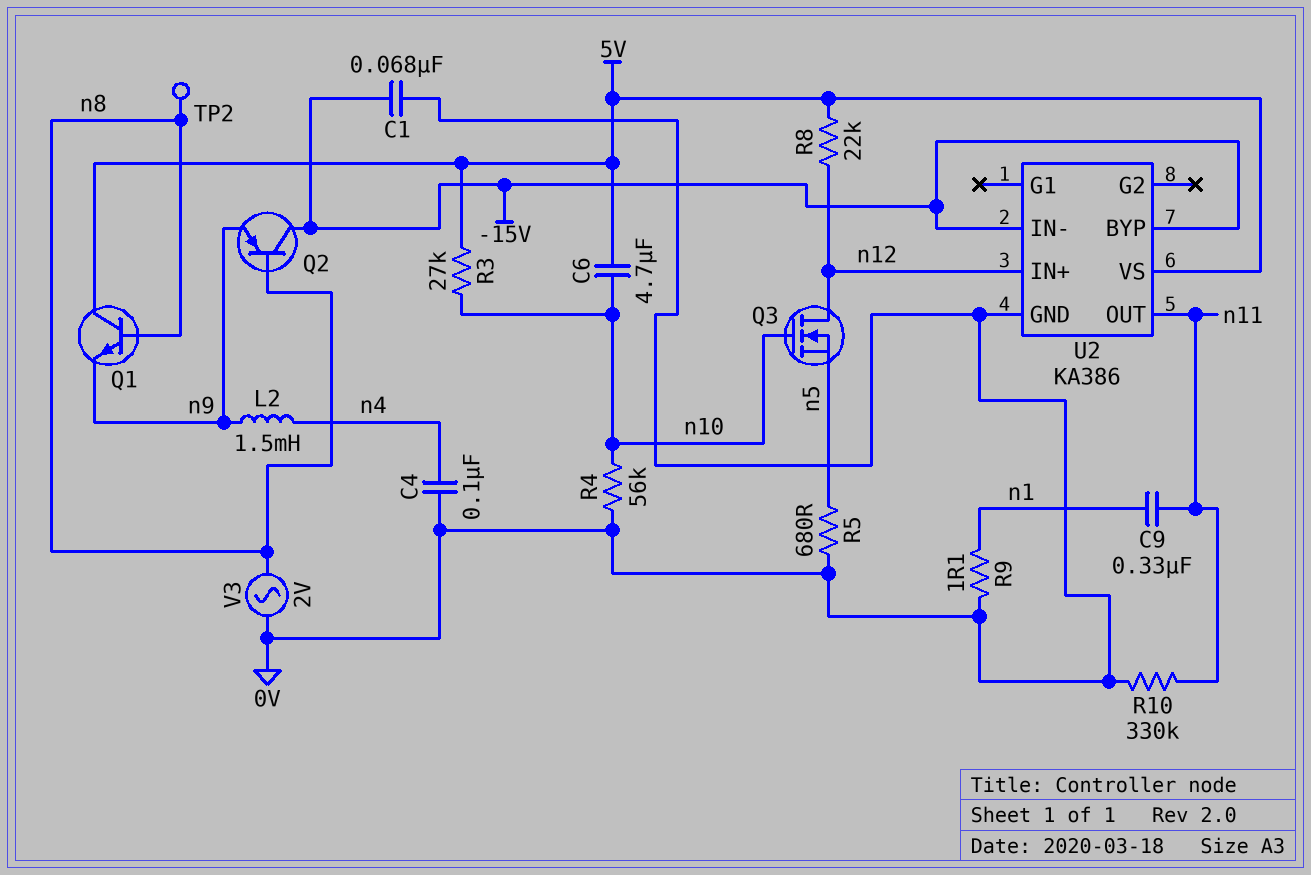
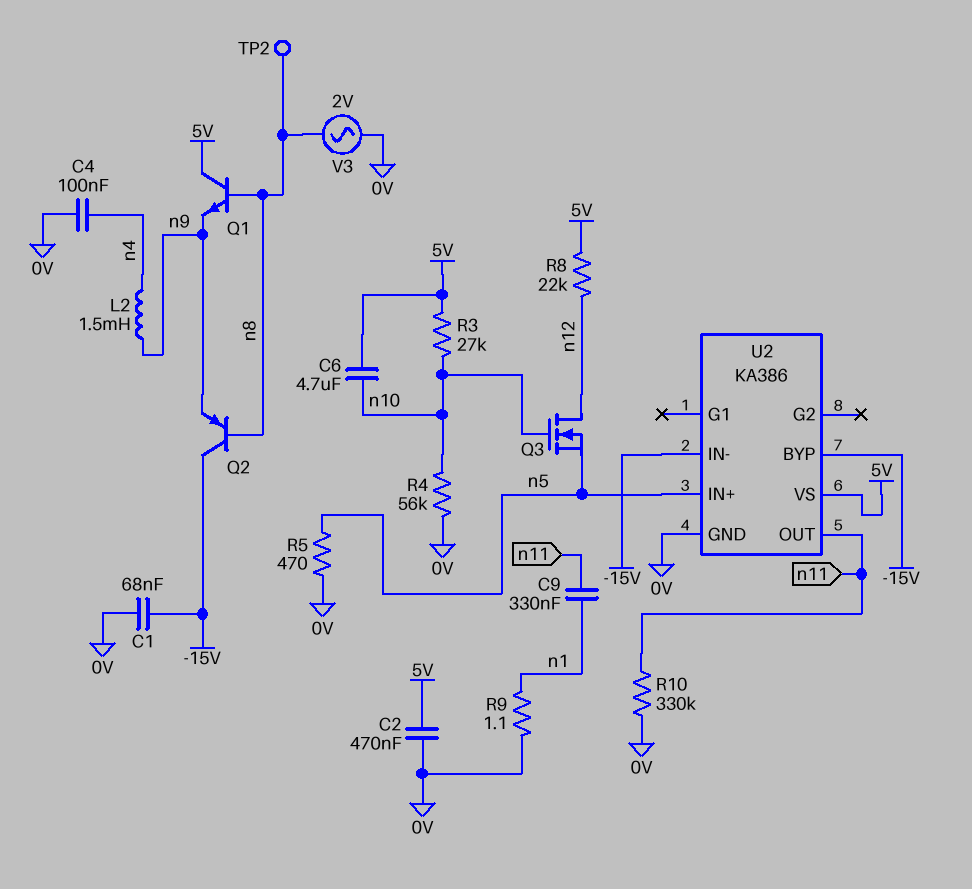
C2: none -> 470nF (0V, 5V)
R5: 680 (0V, n5) -> 470 (0V, n5)
U2 pin IN+: n12 -> n5

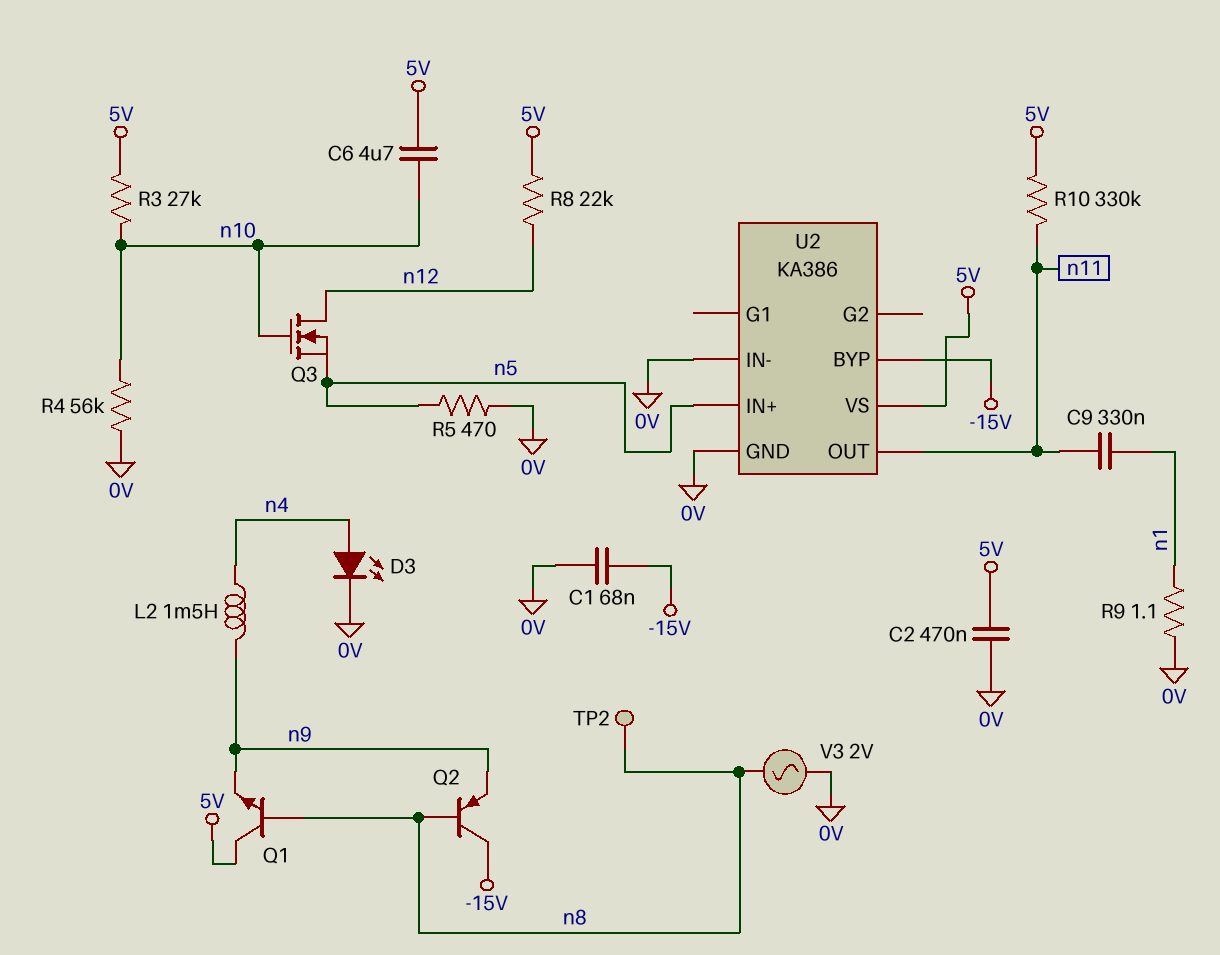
C4: 100nF (0V, n4) -> none
D3: none -> LED (A n4, K 0V)
R10: 330k (0V, n11) -> 330k (5V, n11)
U2 pin IN-: -15V -> 0V

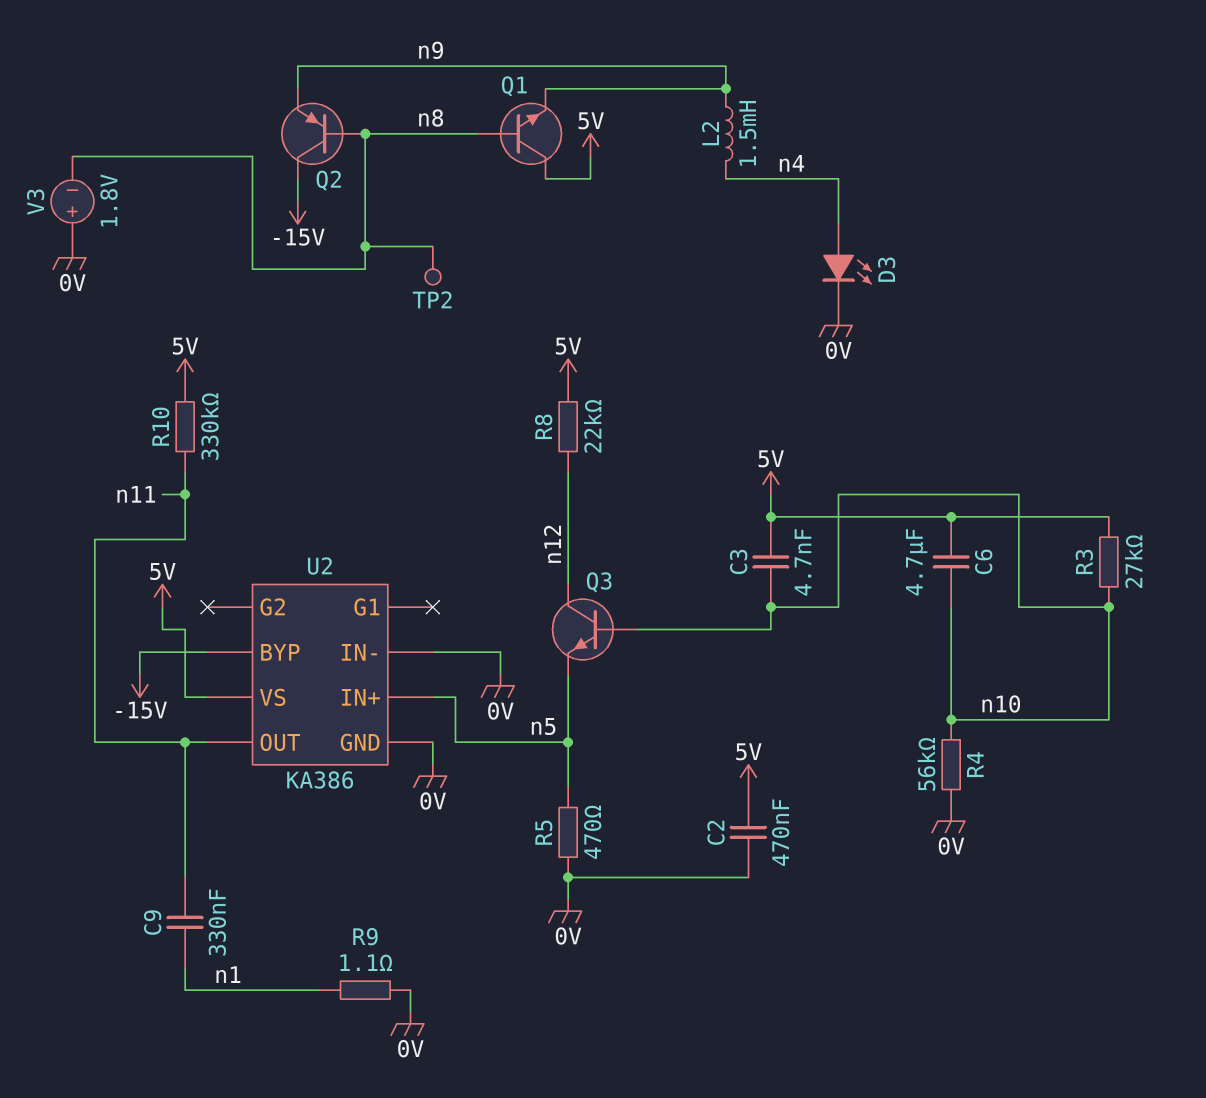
C1: 68nF (-15V, 0V) -> none
C3: none -> 4.7nF (5V, n10)
Q3: NMOS (G n10, D n12, S n5) -> NPN (B n10, C n12, E n5)
V3: AC 2V (0V, n8) -> 1.8V (plus 0V, minus n8)

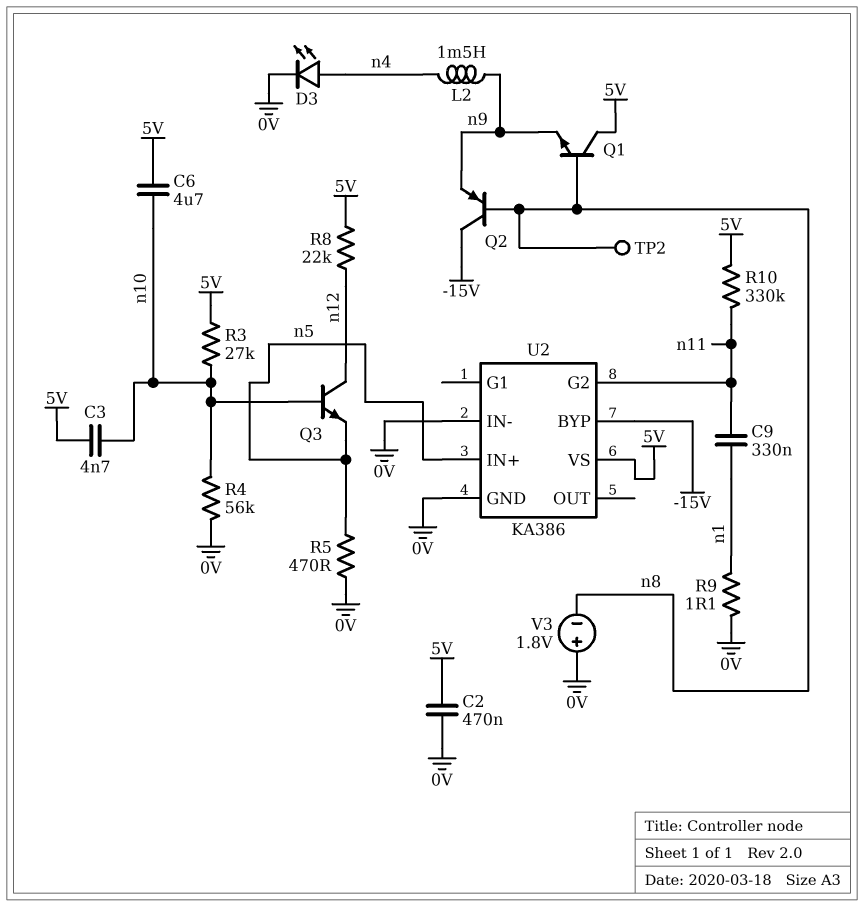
U2 pin G2: none -> n11
U2 pin OUT: n11 -> none

